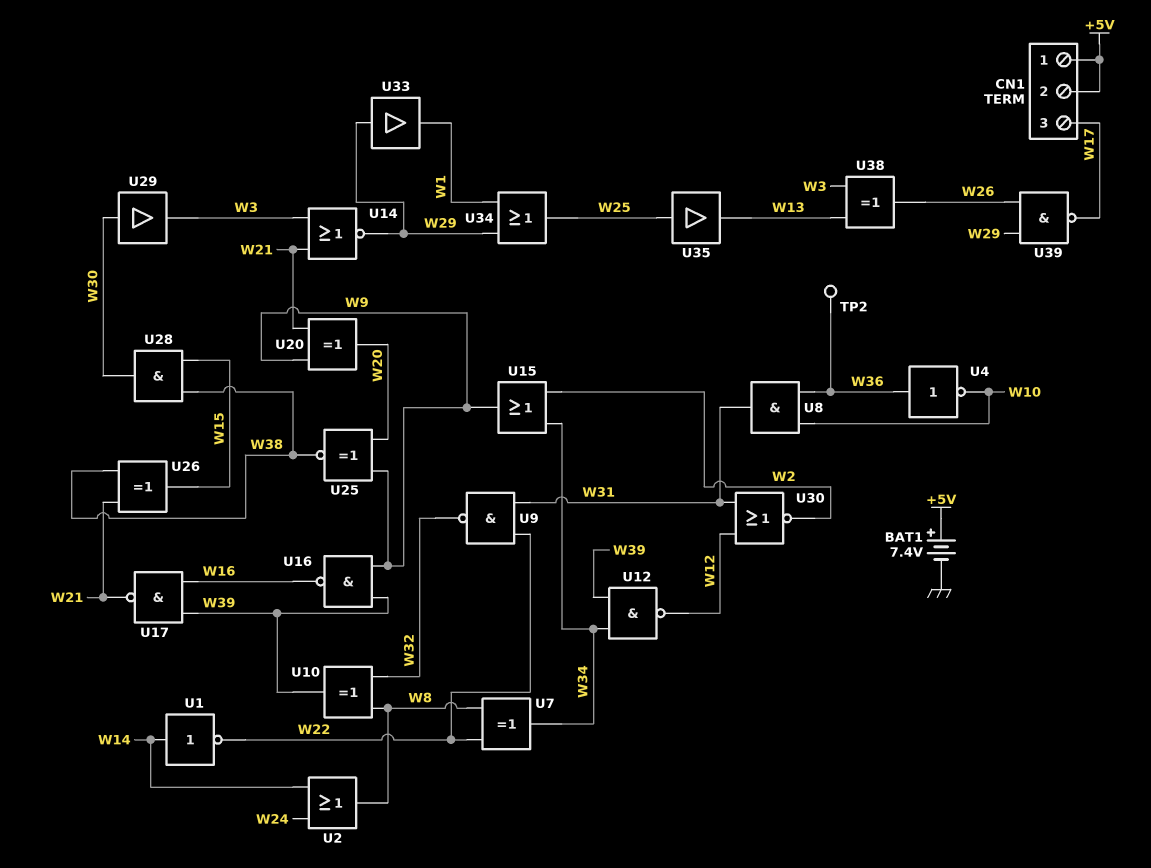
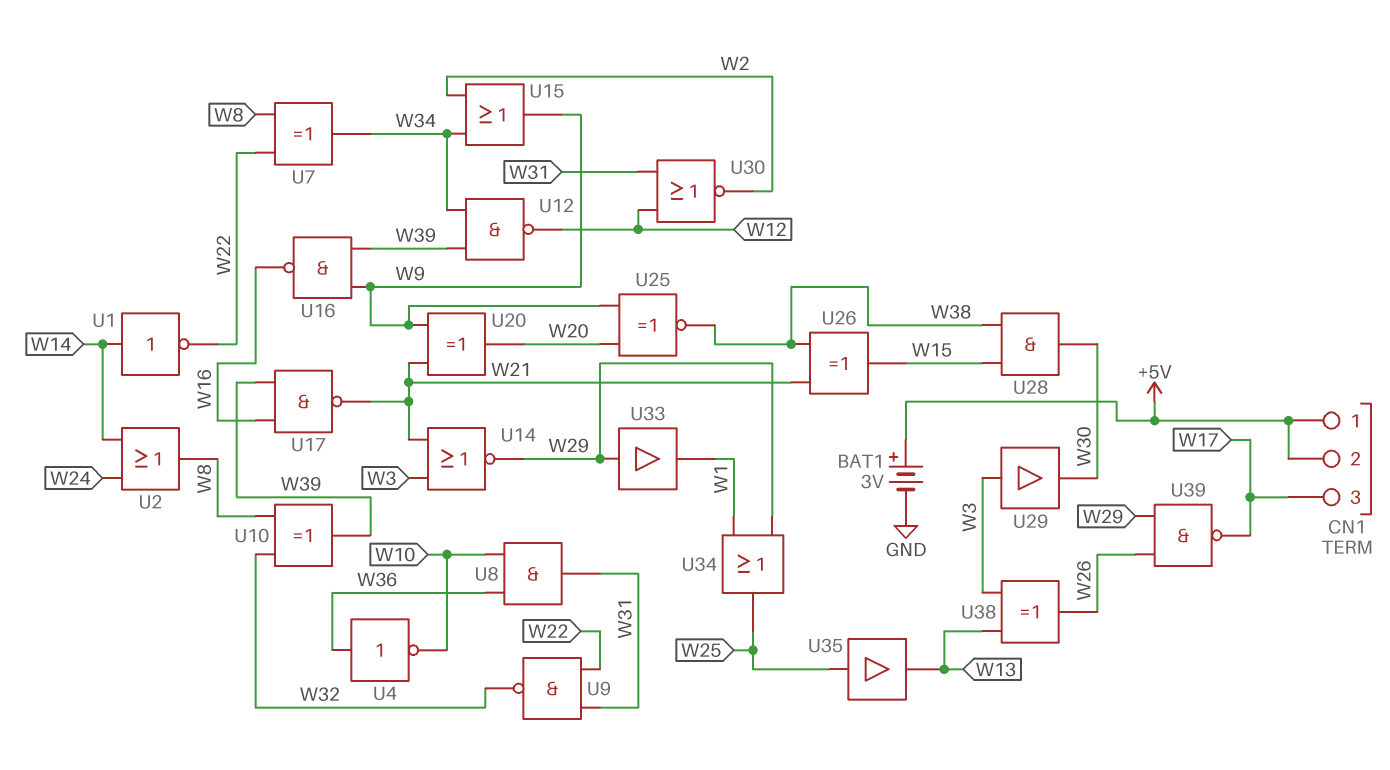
BAT1: 7.4V (plus +5V, minus GND) -> 3V (plus +5V, minus GND)
TP2: test point (W36) -> none
U29: buffer (in W30, out W3) -> buffer (in W3, out W30)

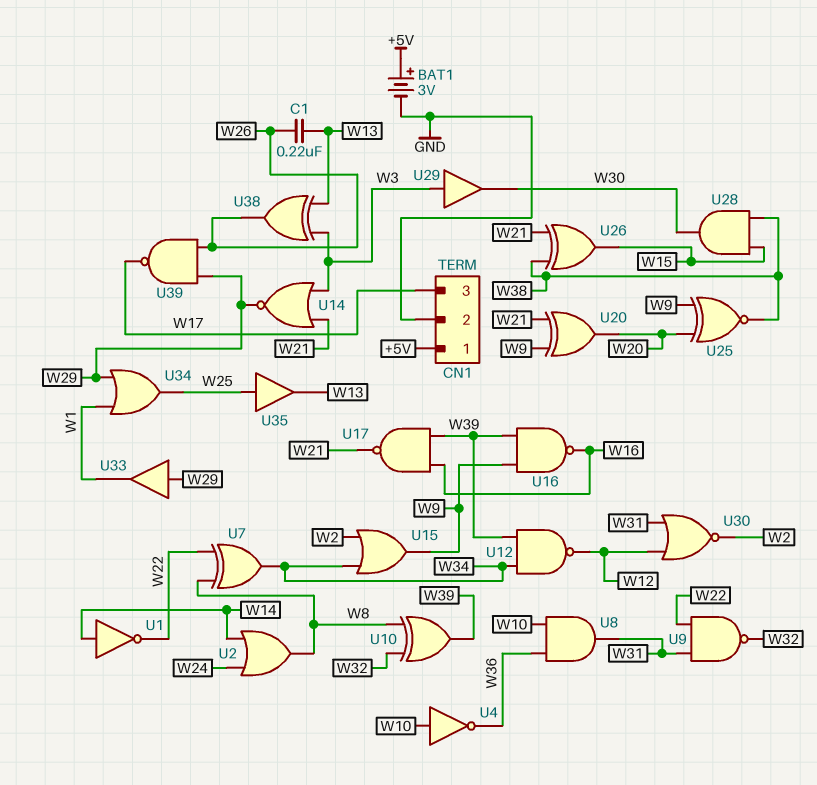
C1: none -> 220nF (W13, W26)
CN1 pin 2: +5V -> GND
U4: NOT (in W36, out W10) -> NOT (in W10, out W36)

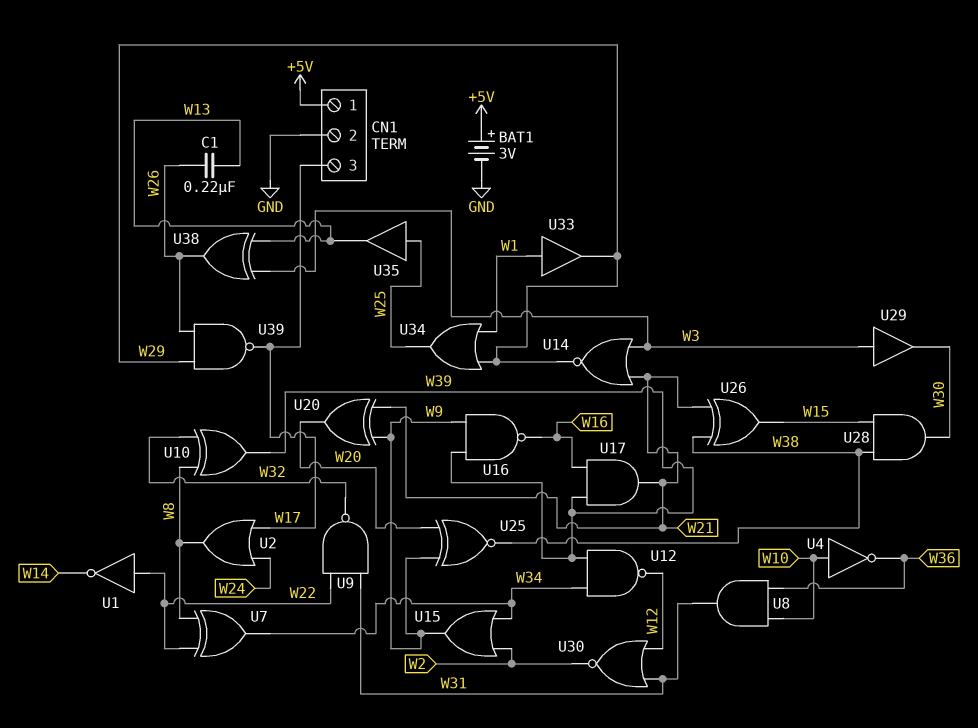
U1: NOT (in W14, out W22) -> NOT (in W22, out W14)
U2: OR (in W14, in W24, out W8) -> OR (in W17, in W24, out W8)
U17: NAND (in W16, in W39, out W21) -> AND (in W16, in W39, out W21)
U33: buffer (in W29, out W1) -> buffer (in W1, out W29)

